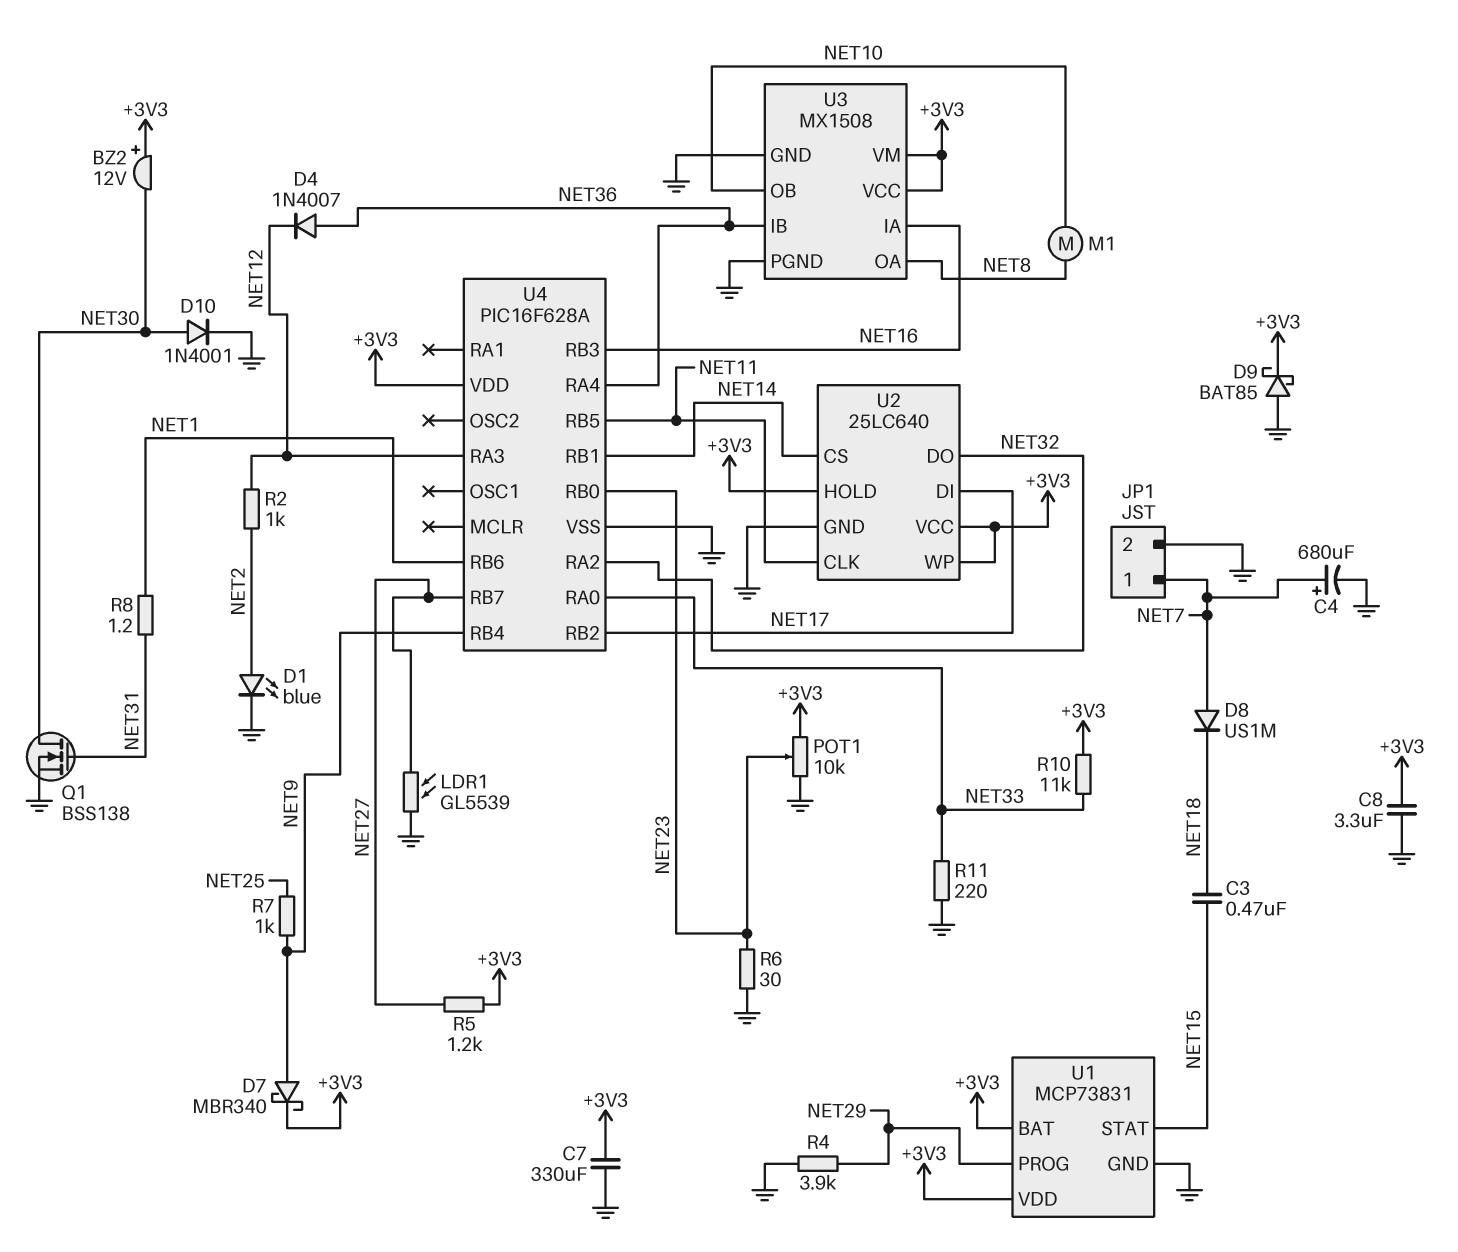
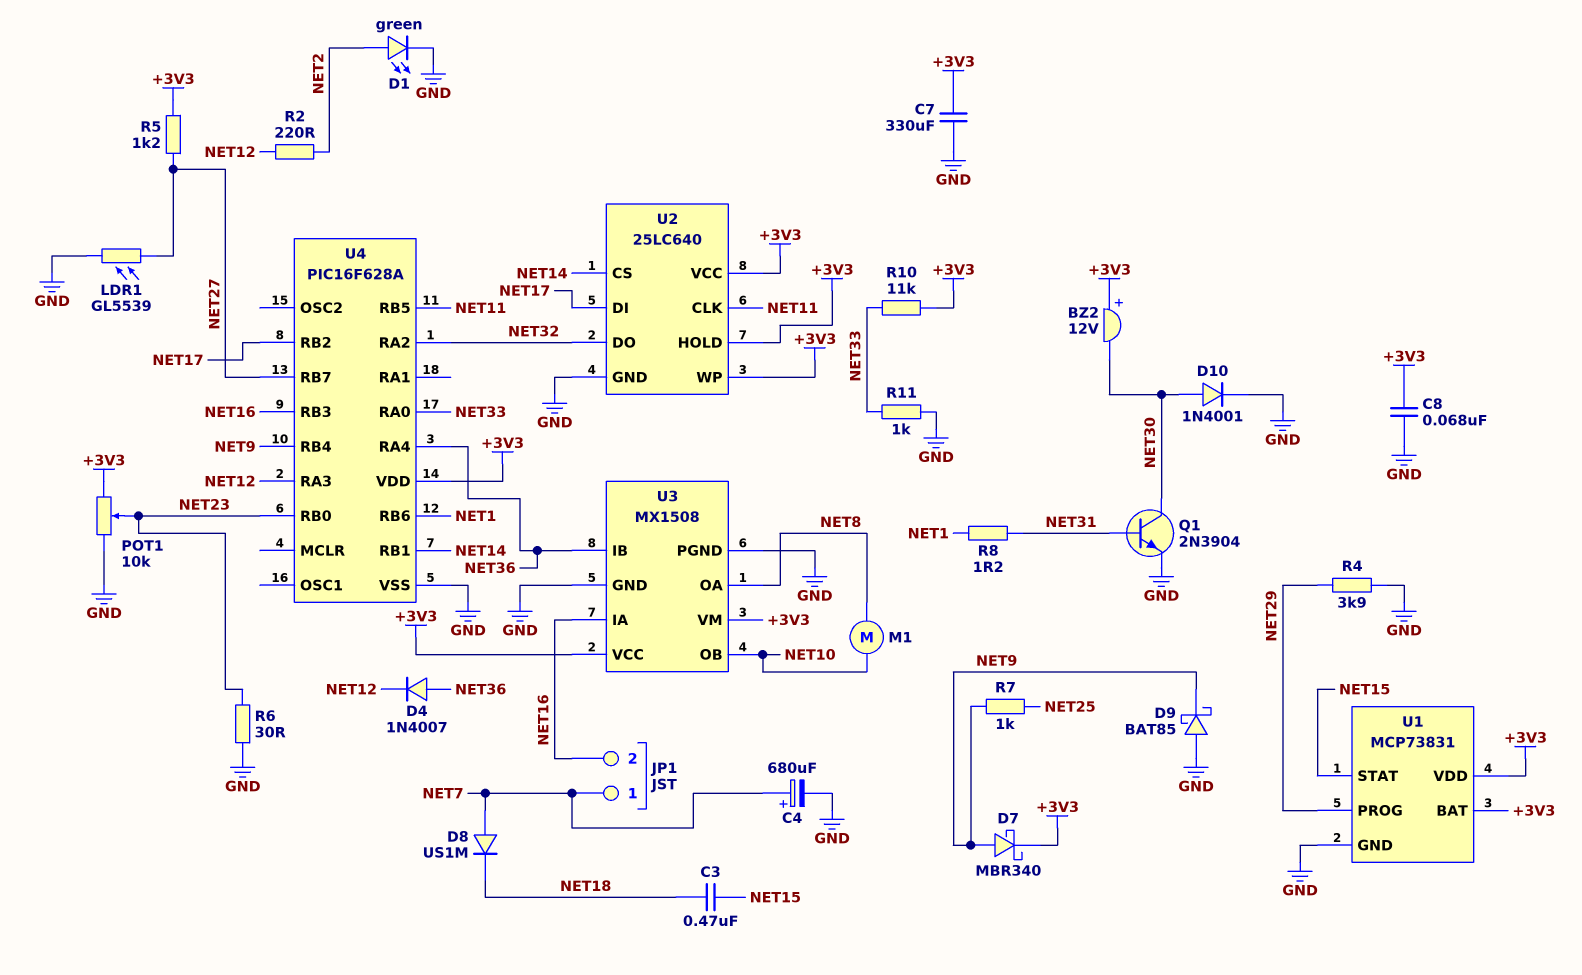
C8: 3.3uF (+3V3, GND) -> 68nF (+3V3, GND)
D1: LED blue (A NET2, K GND) -> LED green (A NET2, K GND)
D9: schottky BAT85 (A GND, K +3V3) -> schottky BAT85 (A GND, K NET9)
JP1 pin 2: GND -> NET16
Q1: NMOS BSS138 (G NET31, D NET30, S GND) -> NPN 2N3904 (B NET31, C NET30, E GND)
R2: 1k (NET2, NET12) -> 220 (NET2, NET12)
R11: 220 (GND, NET33) -> 1k (GND, NET33)

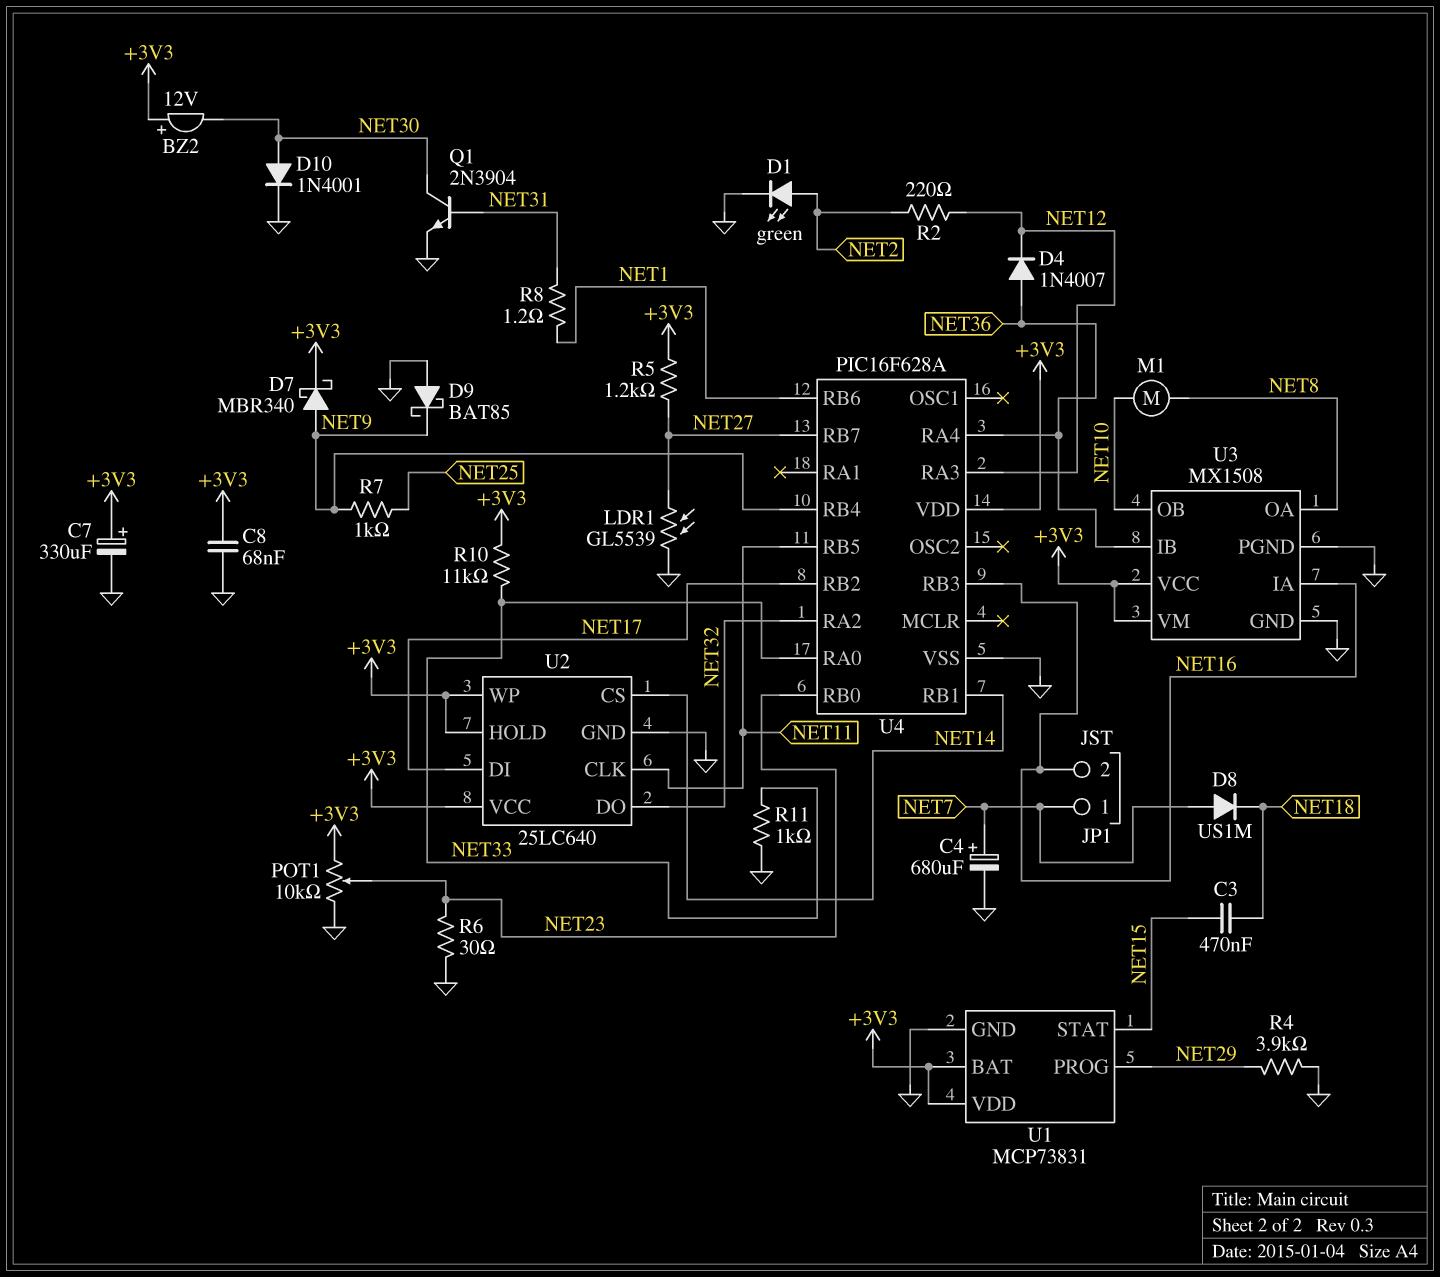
C7: 330uF (+3V3, GND) -> 330uF (plus +3V3, minus GND)

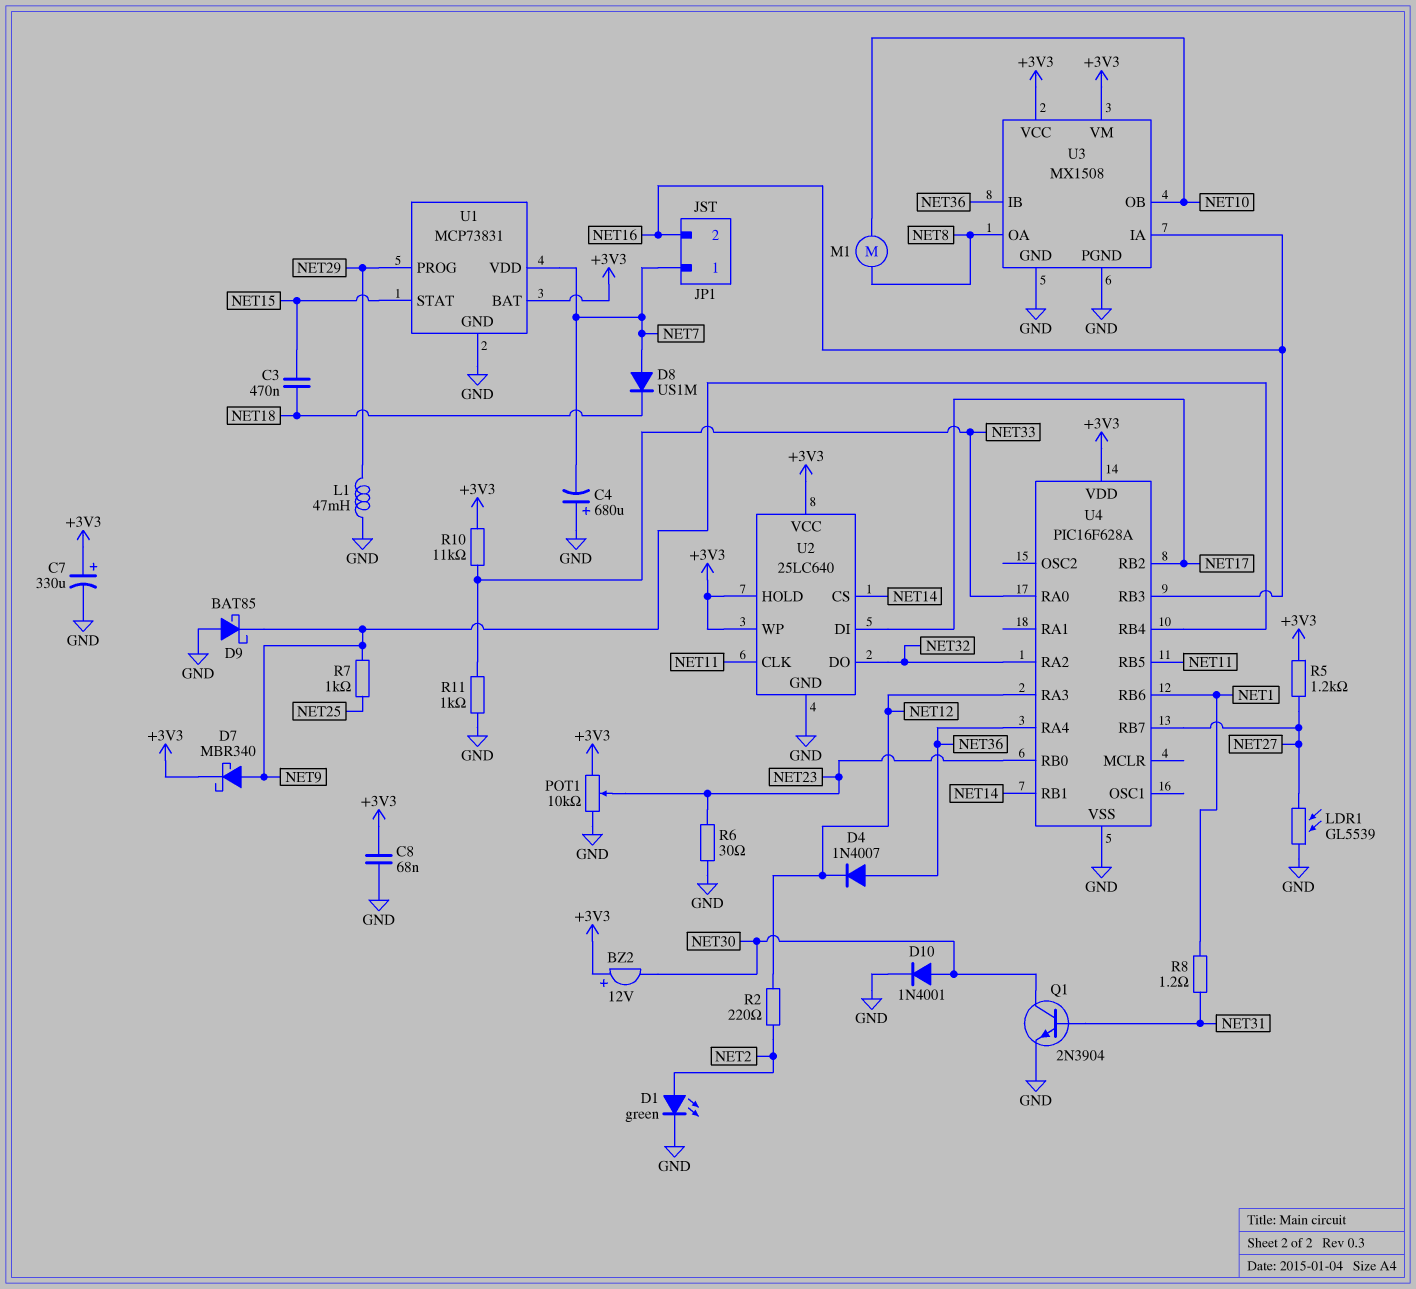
C4: 680uF (plus NET7, minus GND) -> 680uF (plus GND, minus NET7)
L1: none -> 47mH (GND, NET29)
R4: 3.9k (GND, NET29) -> none
U1 pin VDD: +3V3 -> NET7

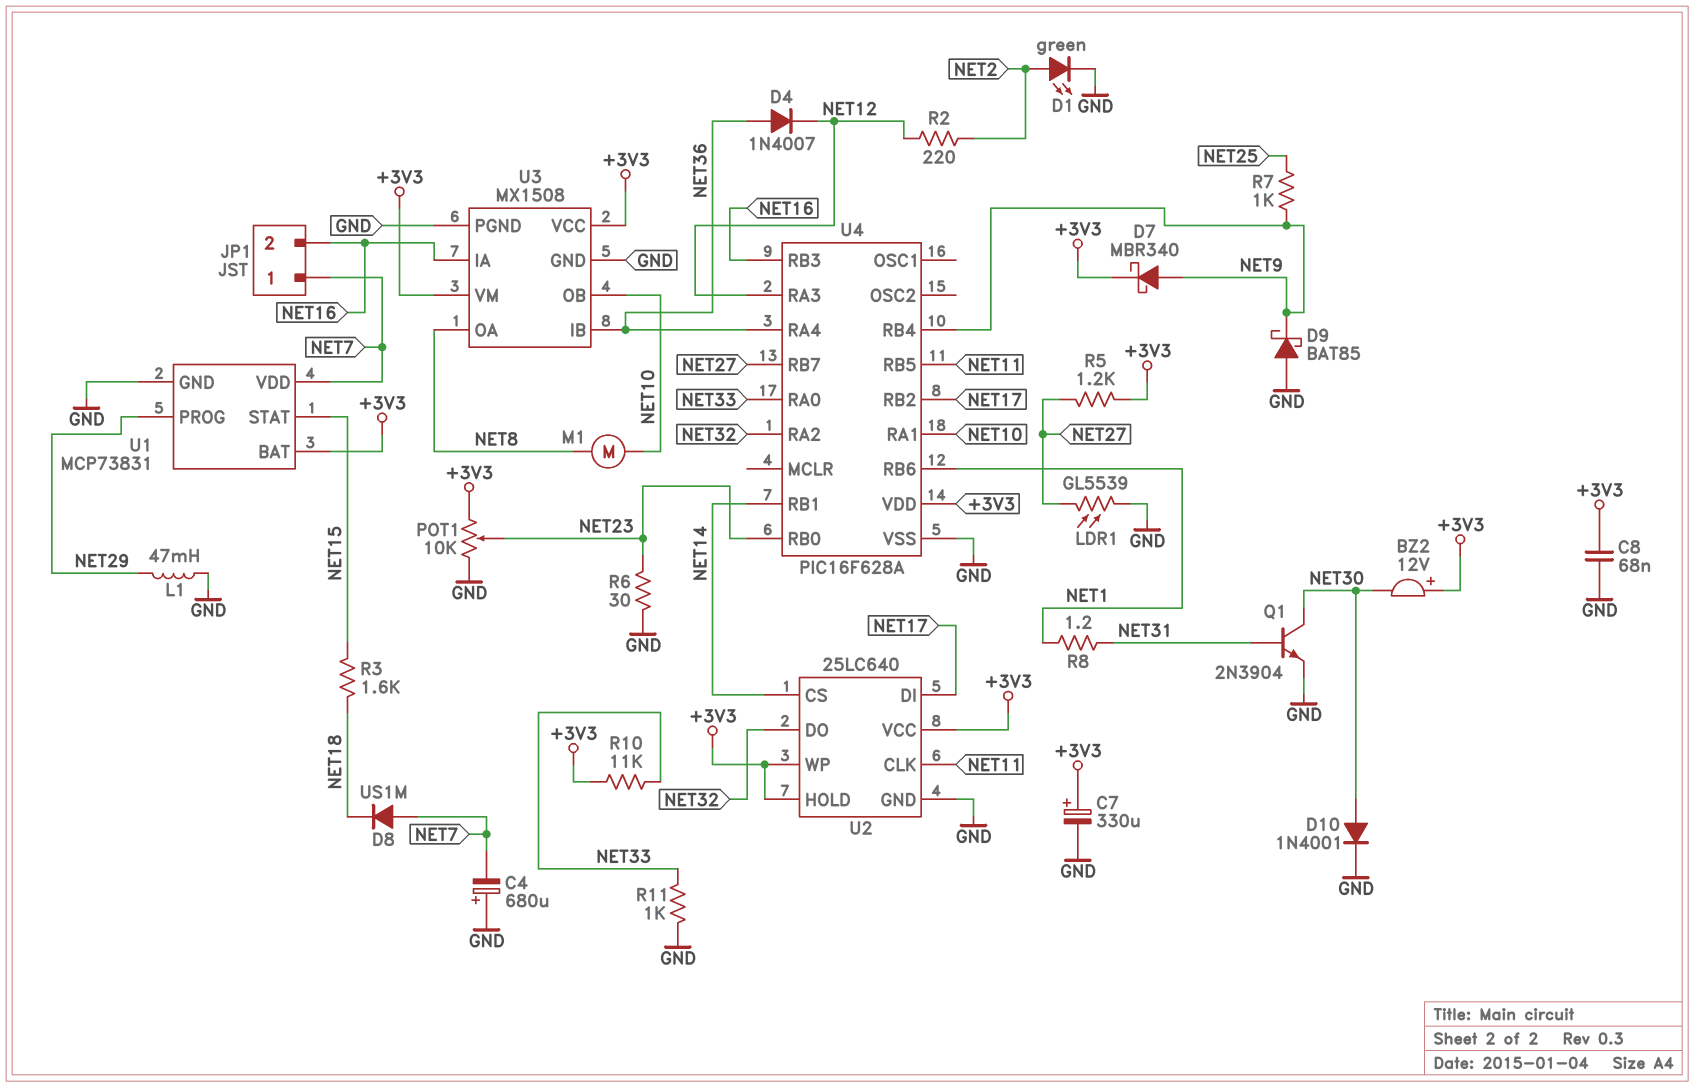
C3: 470nF (NET15, NET18) -> none
R3: none -> 1.6k (NET15, NET18)
U4 pin RA1: none -> NET10

